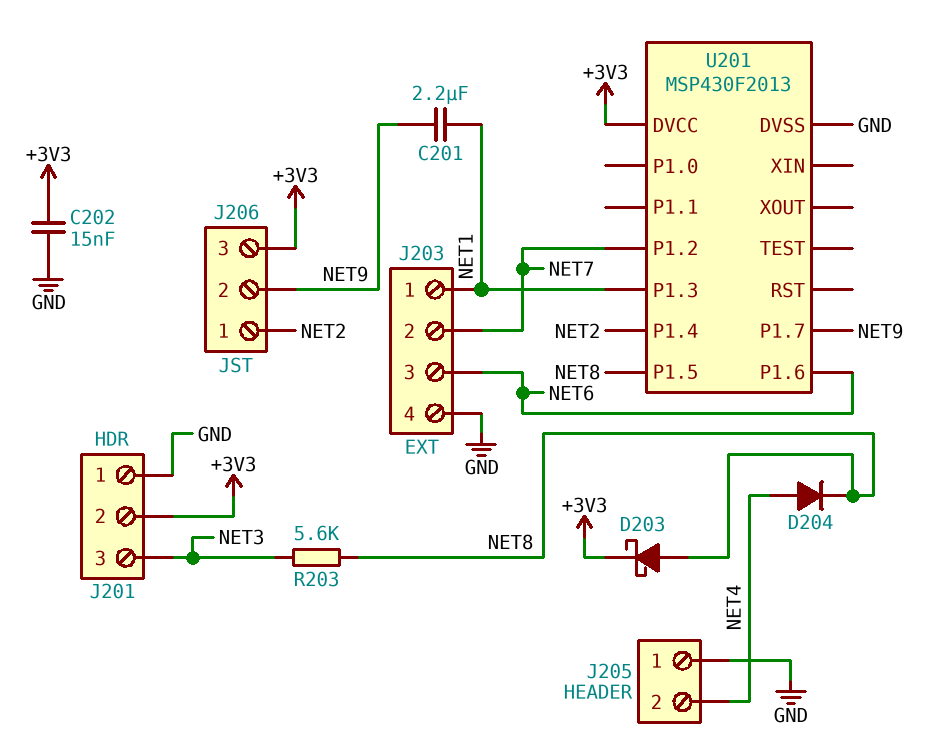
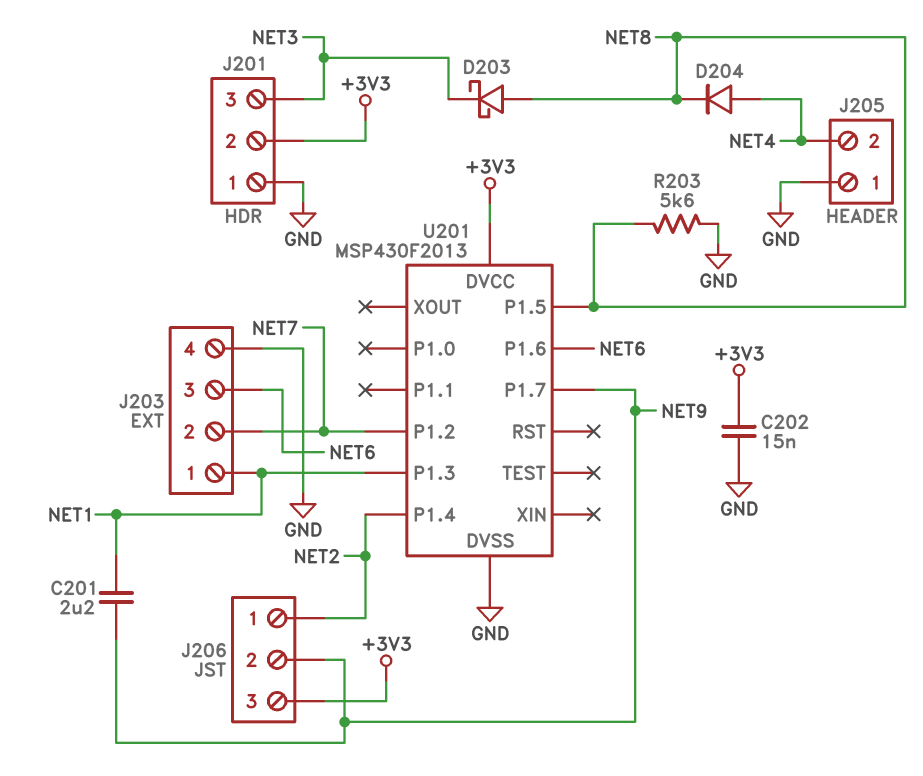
D203: schottky (A NET8, K +3V3) -> schottky (A NET8, K NET3)
R203: 5.6k (NET3, NET8) -> 5.6k (GND, NET8)

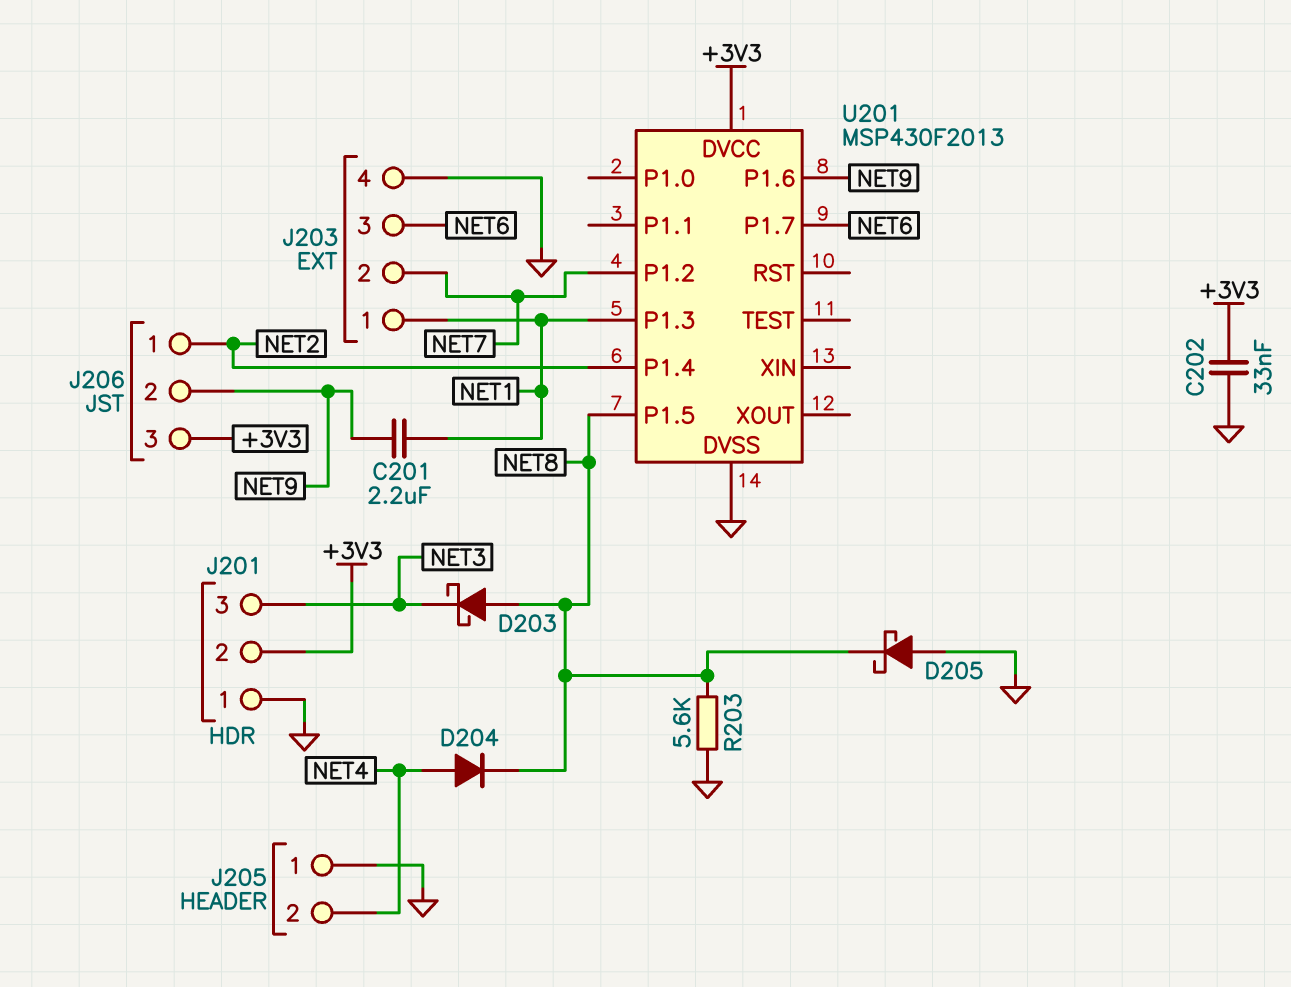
C202: 15nF (+3V3, GND) -> 33nF (+3V3, GND)
D205: none -> schottky (A GND, K NET8)
U201 pin P1.6: NET6 -> NET9
U201 pin P1.7: NET9 -> NET6

